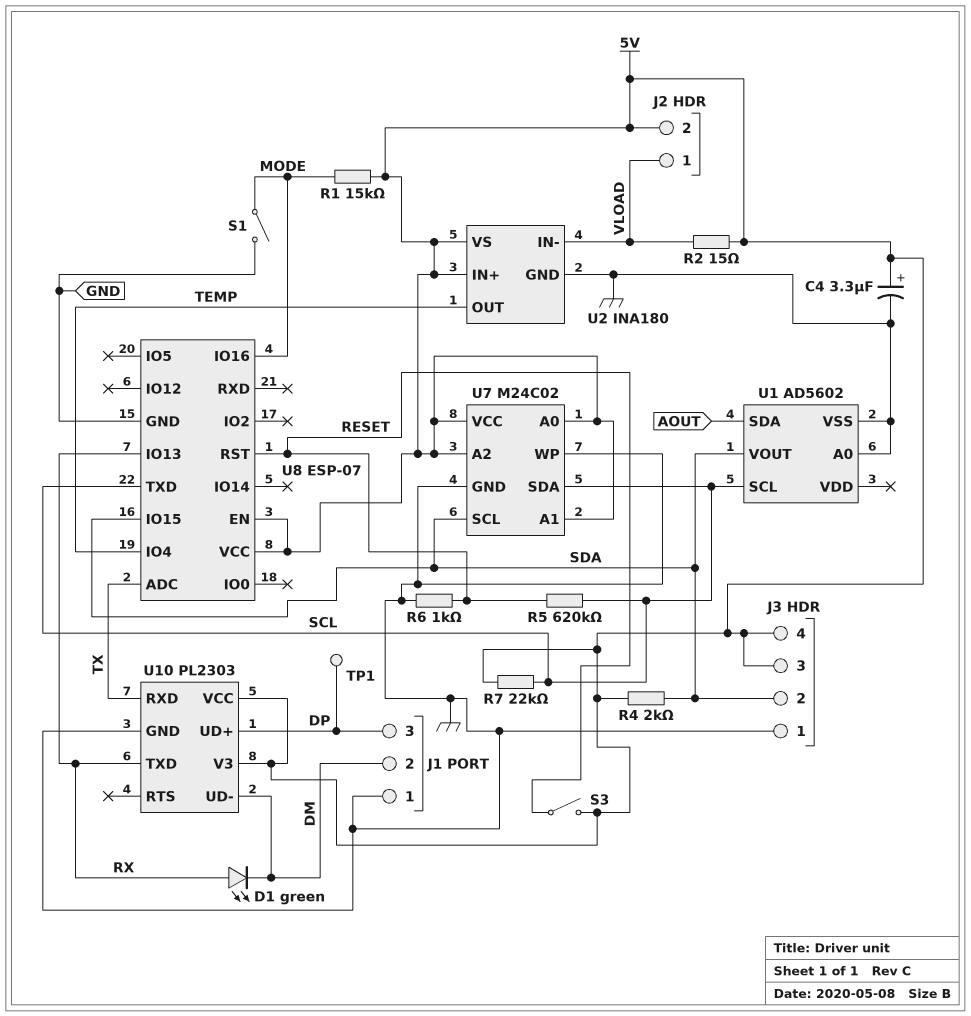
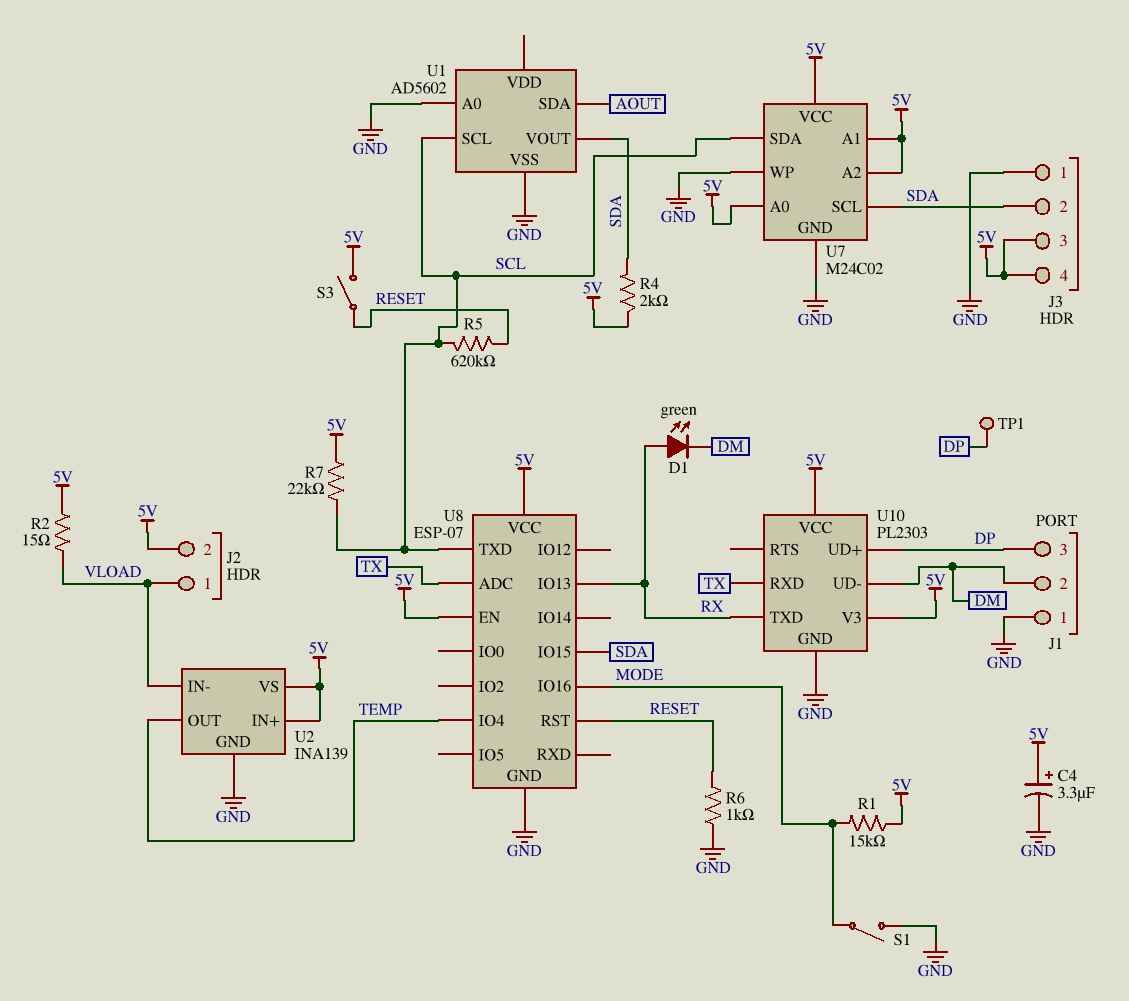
U2: INA180 -> INA139

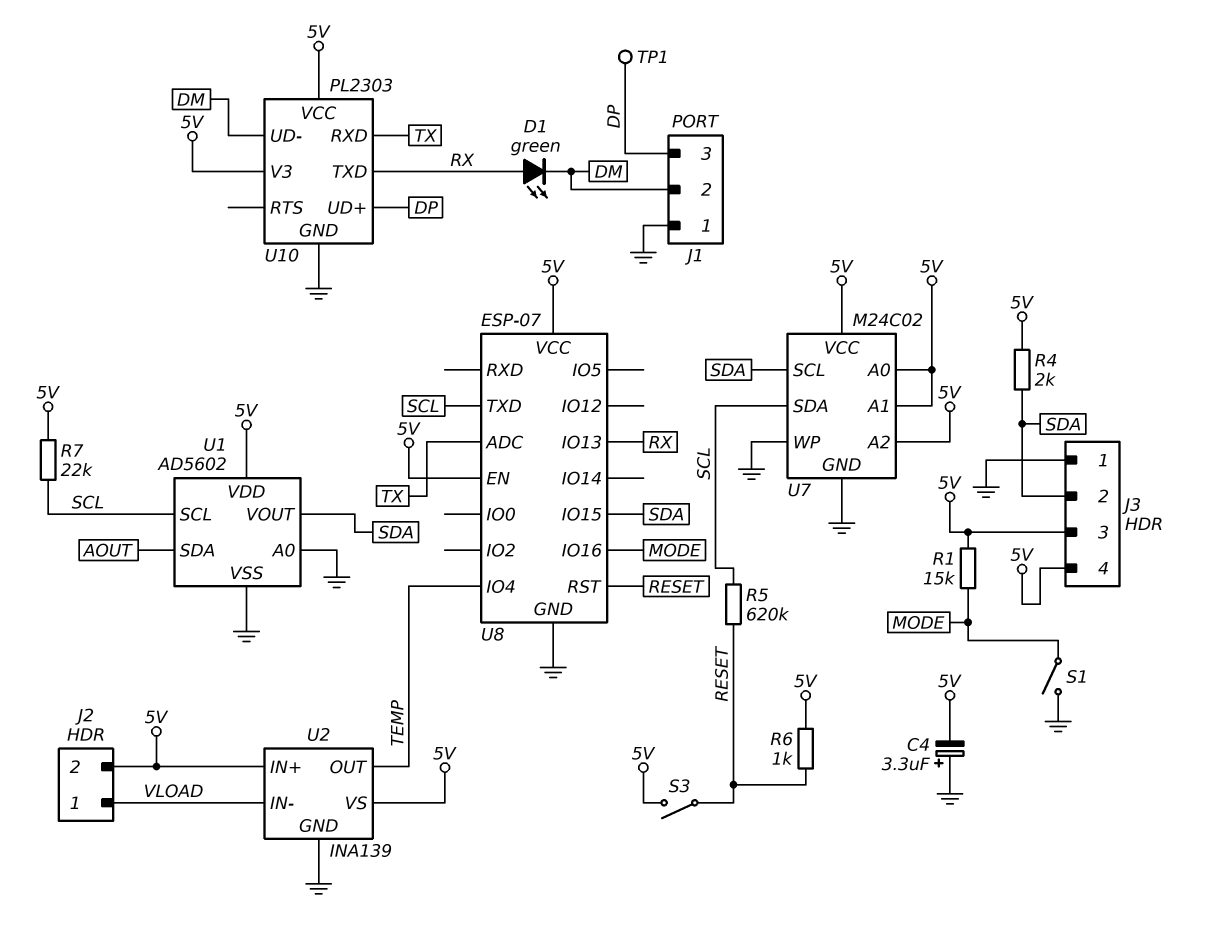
C4: 3.3uF (plus 5V, minus GND) -> 3.3uF (plus GND, minus 5V)
R2: 15 (5V, VLOAD) -> none
R6: 1k (GND, RESET) -> 1k (5V, RESET)
U1 pin VDD: none -> 5V

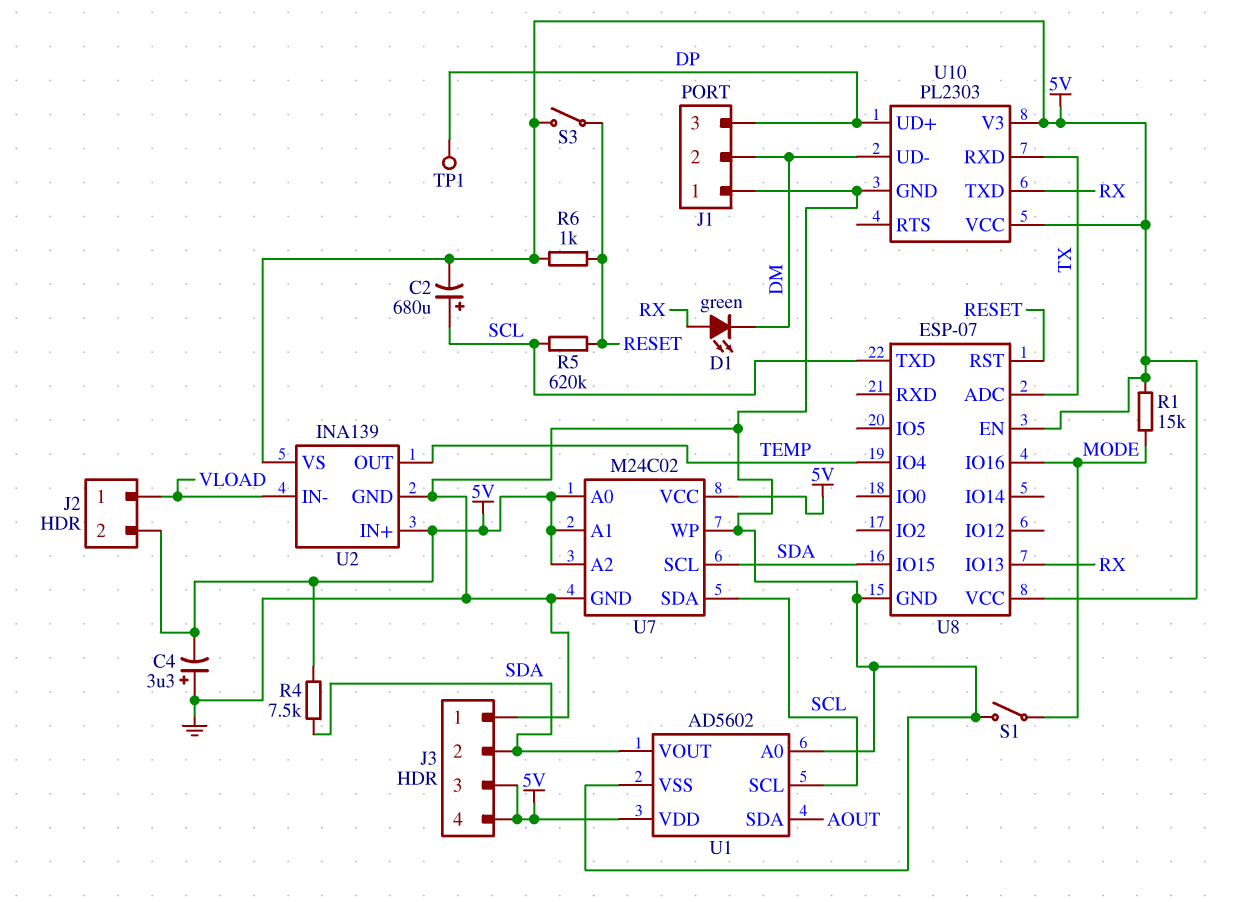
C2: none -> 680uF (plus SCL, minus 5V)
R4: 2k (5V, SDA) -> 7.5k (5V, SDA)
R7: 22k (5V, SCL) -> none

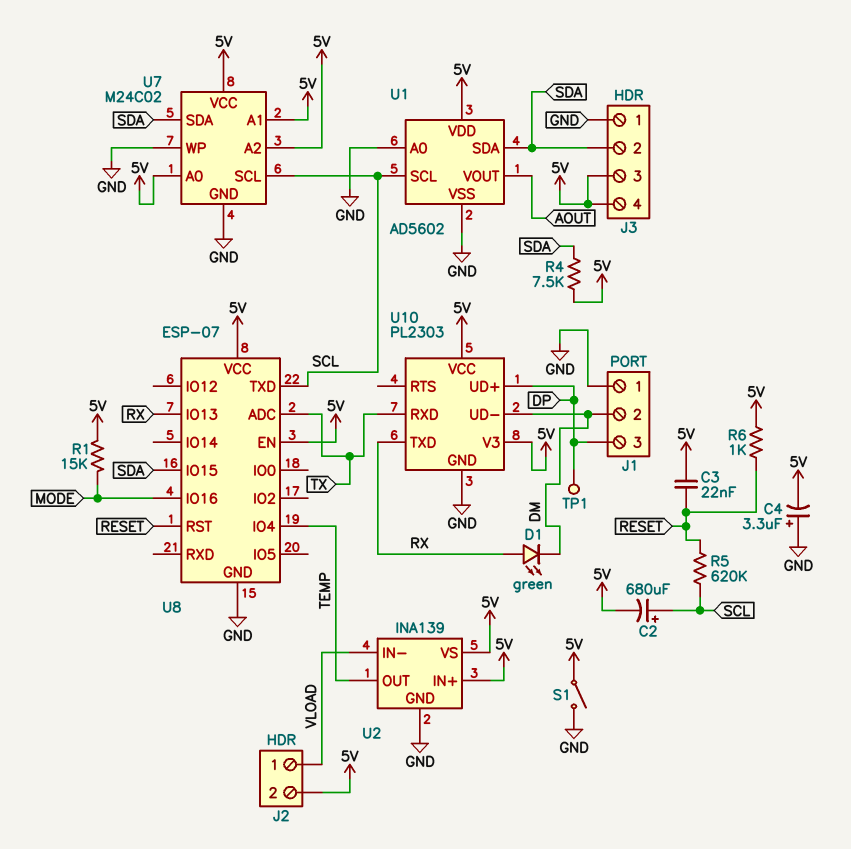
C3: none -> 22nF (5V, RESET)
S1: switch (GND, MODE) -> switch (5V, GND)
S3: switch (5V, RESET) -> none
U1 pin SDA: AOUT -> SDA
U1 pin VOUT: SDA -> AOUT
U7 pin SCL: SDA -> SCL
U7 pin SDA: SCL -> SDA

